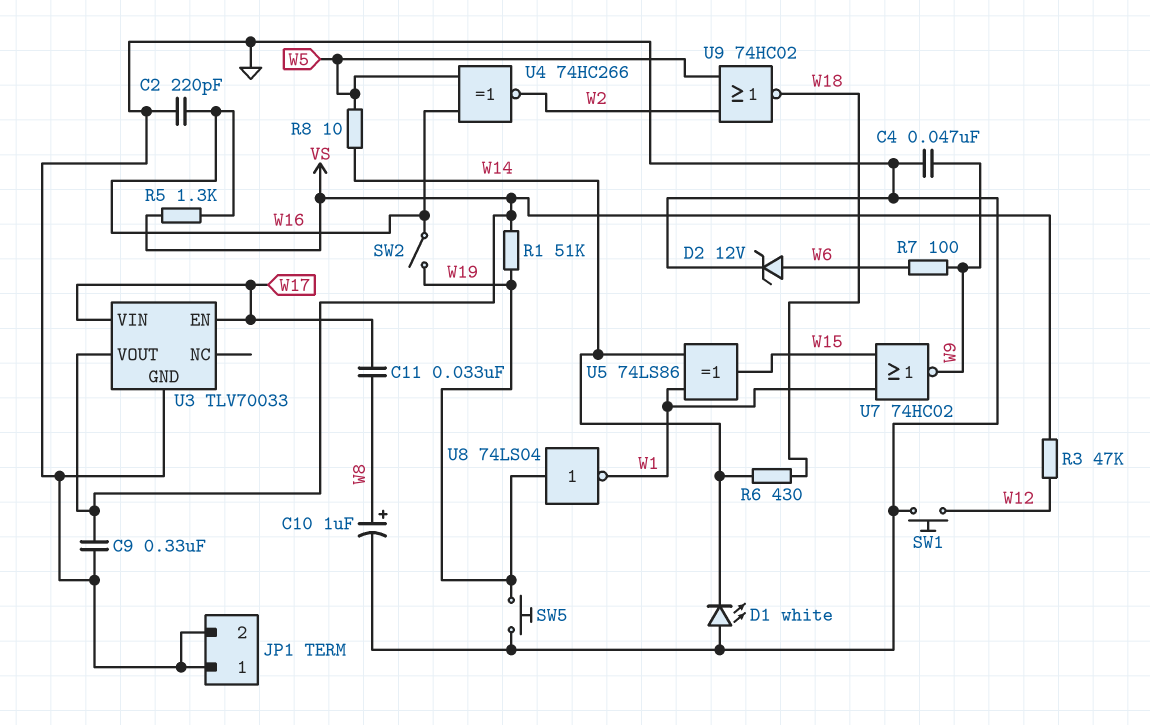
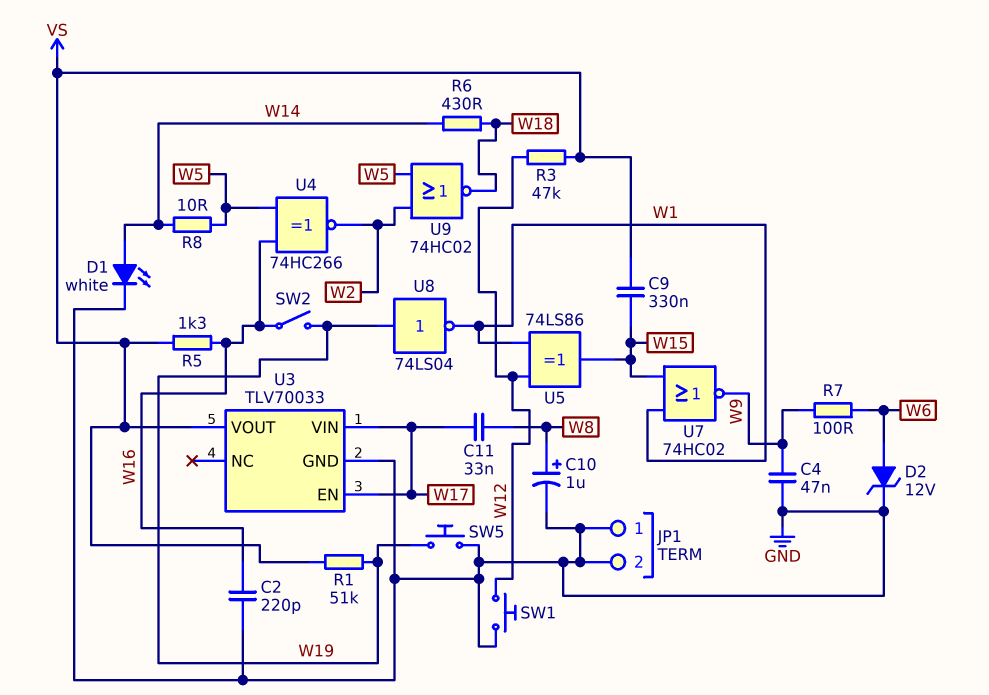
C9: 330nF (GND, VS) -> 330nF (VS, W15)
D1: LED white (A GND, K W14) -> LED white (A W14, K GND)
U5: XOR 74LS86 (in W1, in W14, out W15) -> XOR 74LS86 (in W1, in W12, out W15)

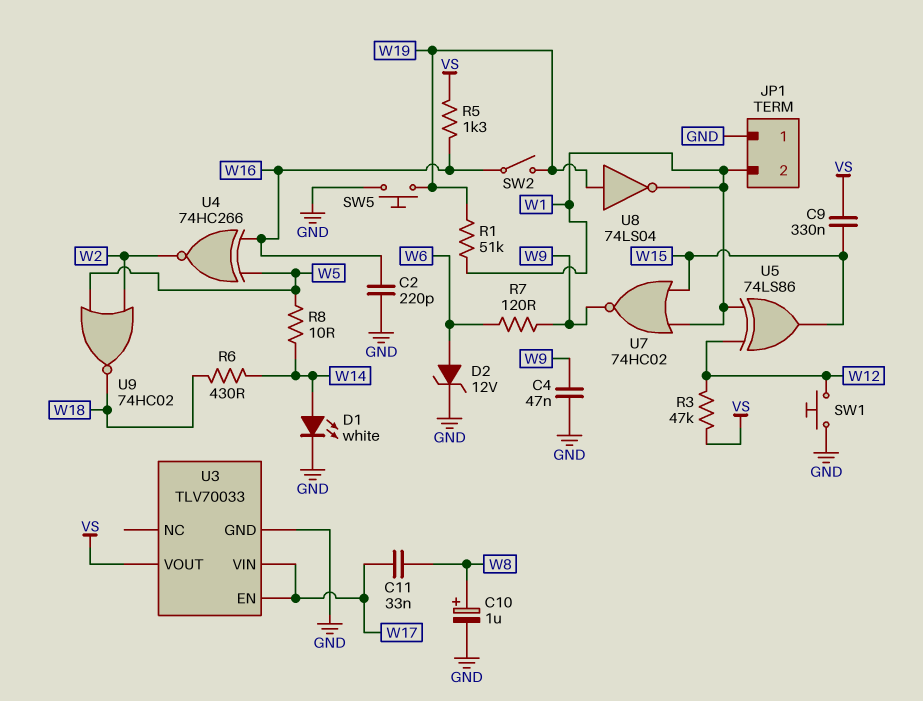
JP1 pin 2: GND -> W1
R1: 51k (VS, W19) -> 51k (W1, W19)
R7: 100 (W6, W9) -> 120 (W6, W9)

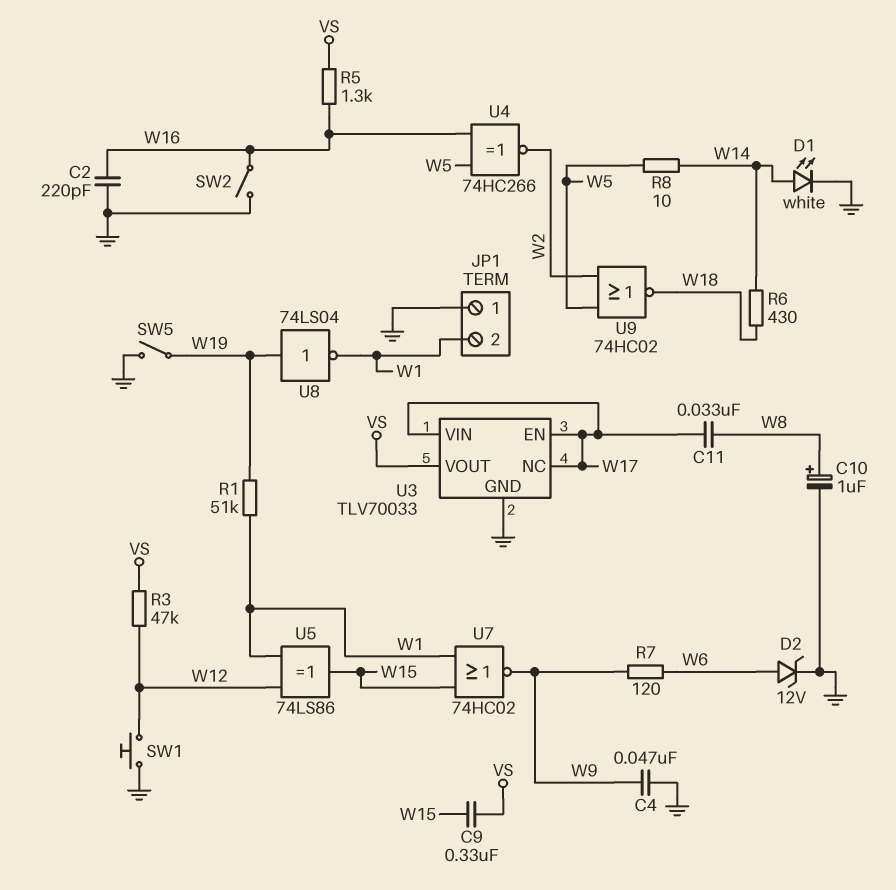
SW2: switch (W16, W19) -> switch (GND, W16)
SW5: button (GND, W19) -> switch (GND, W19)
U3 pin NC: none -> W17

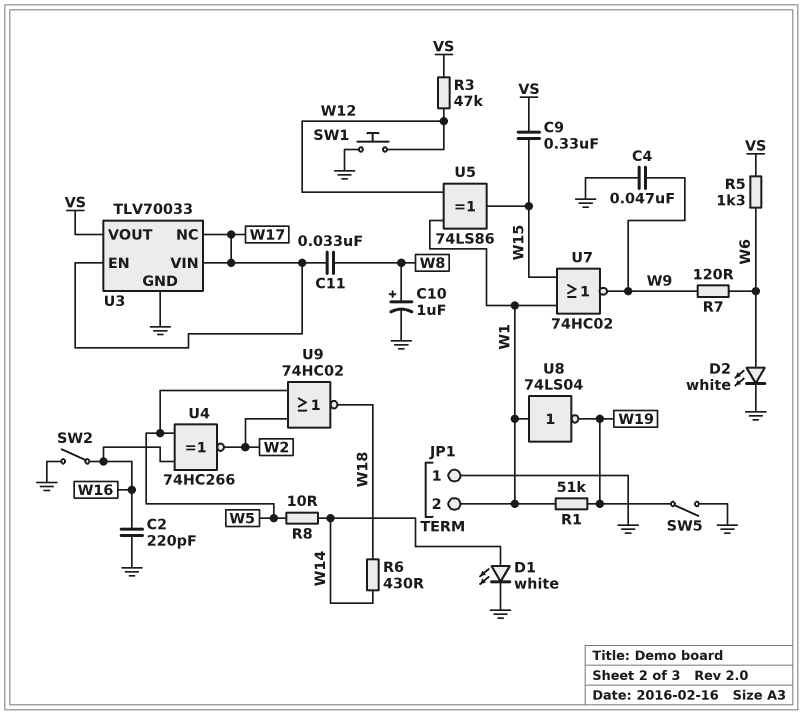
D2: zener 12V (A W6, K GND) -> LED white (A W6, K GND)
R5: 1.3k (VS, W16) -> 1.3k (VS, W6)
U8: NOT 74LS04 (in W19, out W1) -> NOT 74LS04 (in W1, out W19)

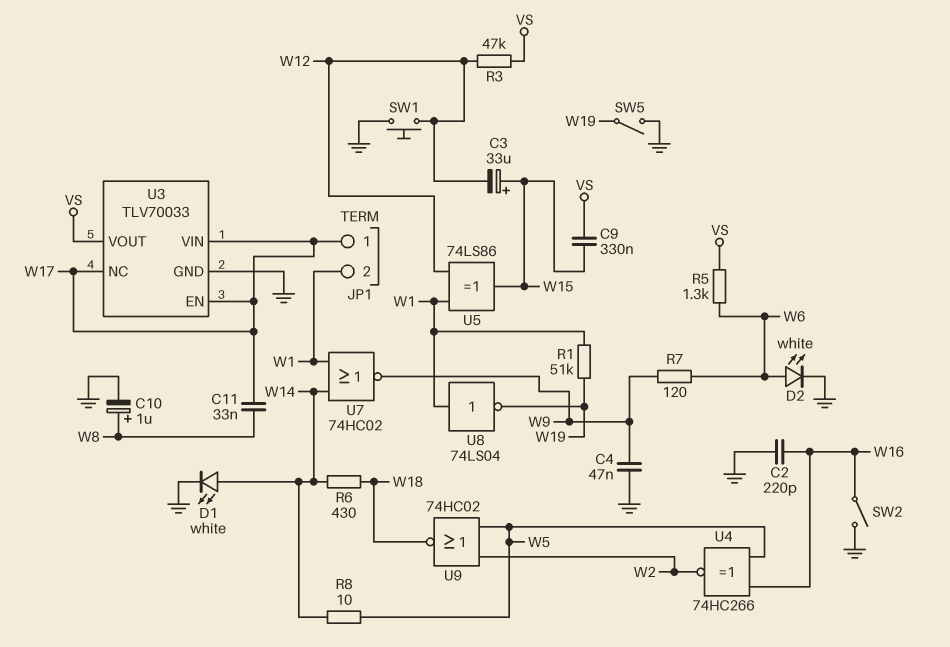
C3: none -> 33uF (plus W15, minus W12)
JP1 pin 1: GND -> W17
U7: NOR 74HC02 (in W1, in W15, out W9) -> NOR 74HC02 (in W1, in W14, out W9)

